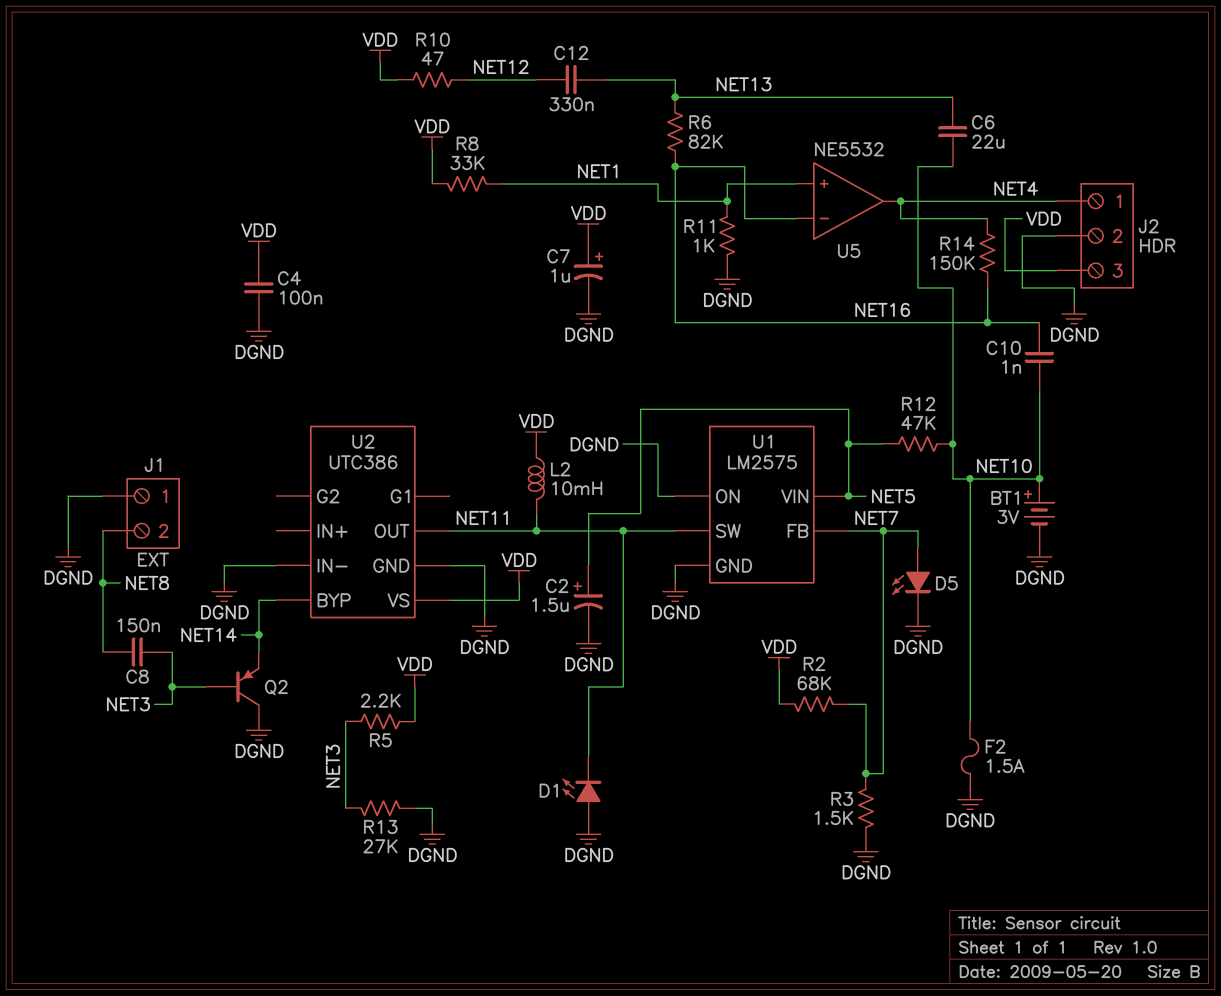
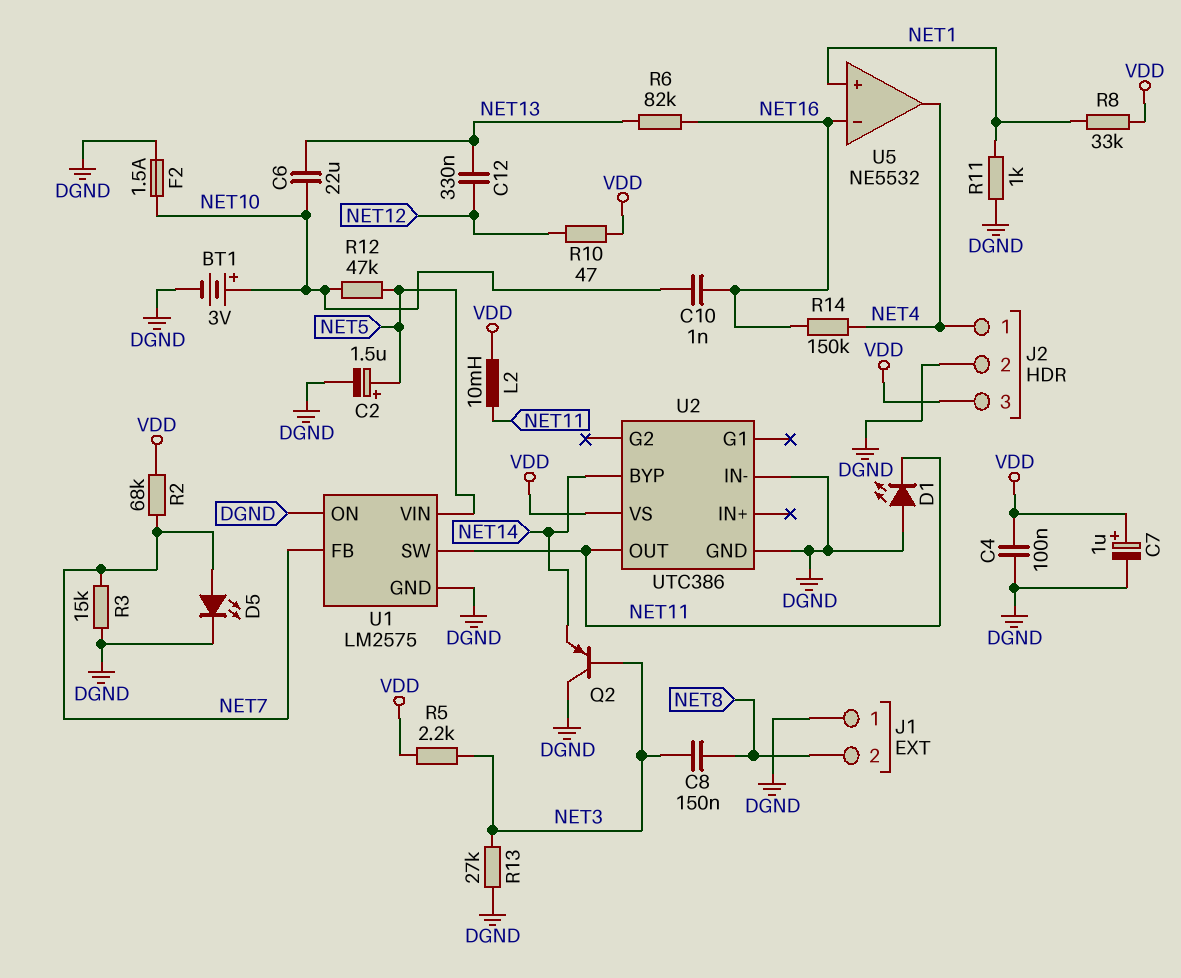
R3: 1.5k (DGND, NET7) -> 15k (DGND, NET7)

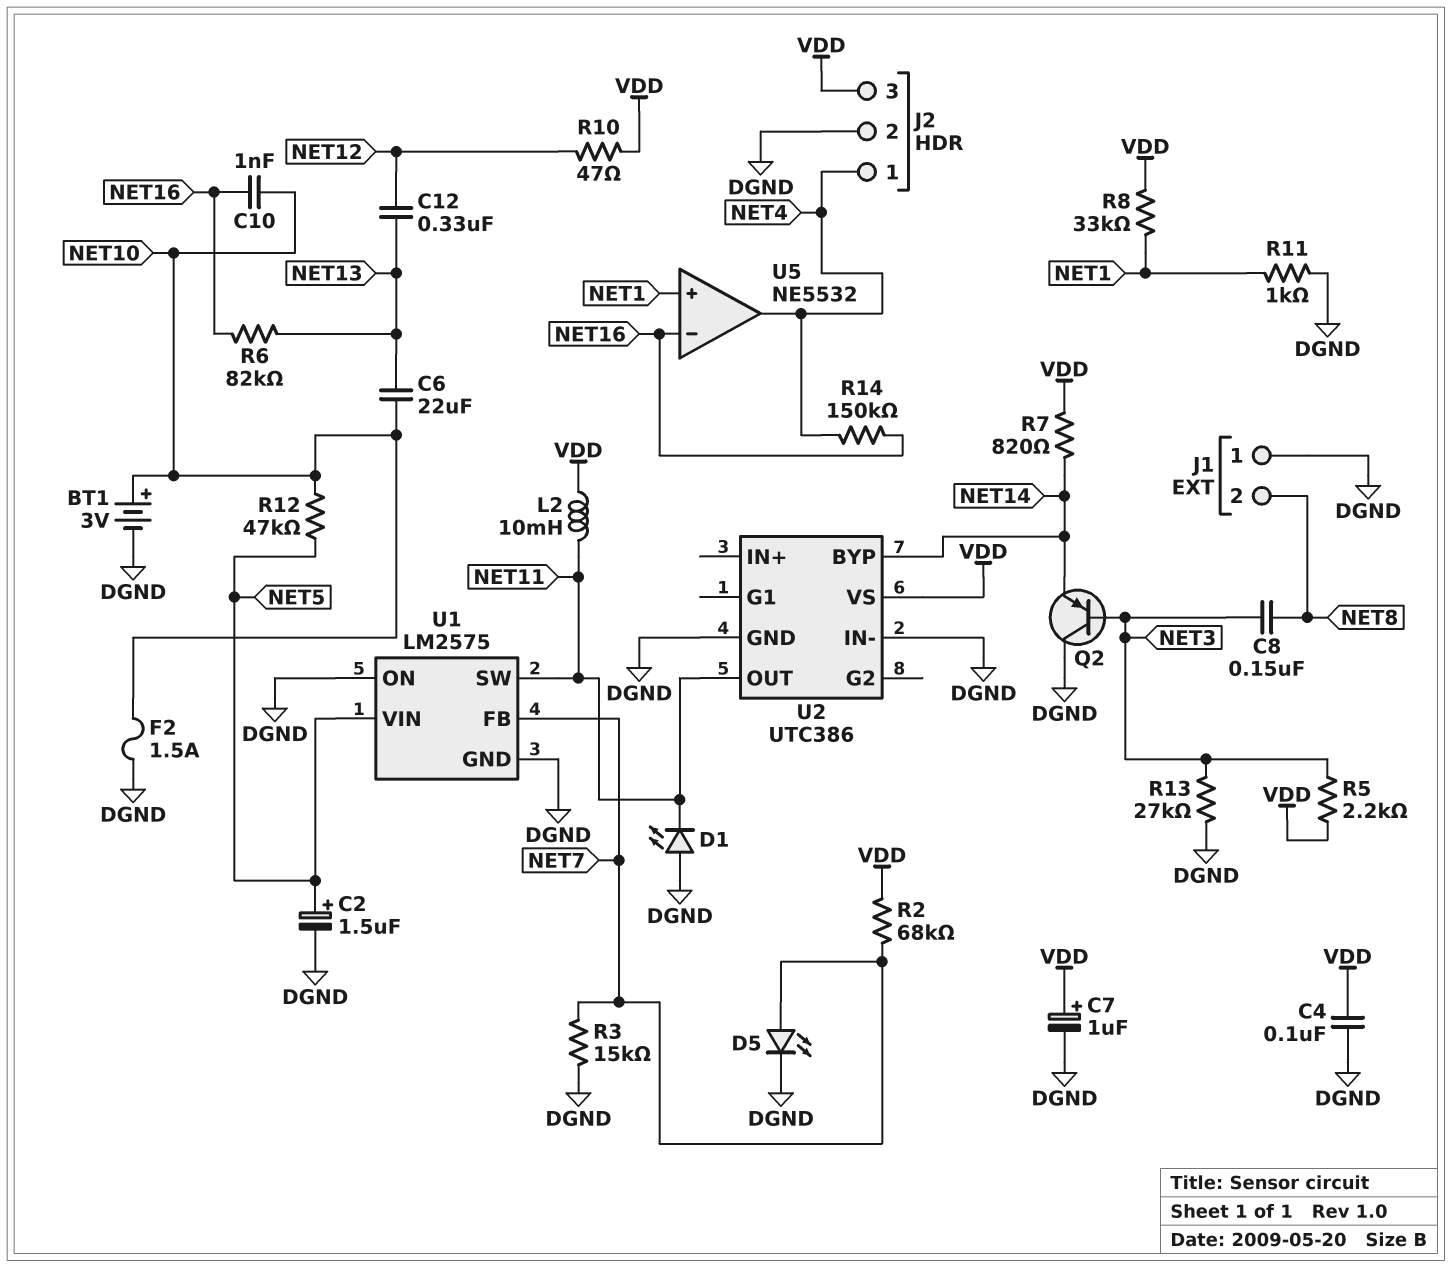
R7: none -> 820 (NET14, VDD)

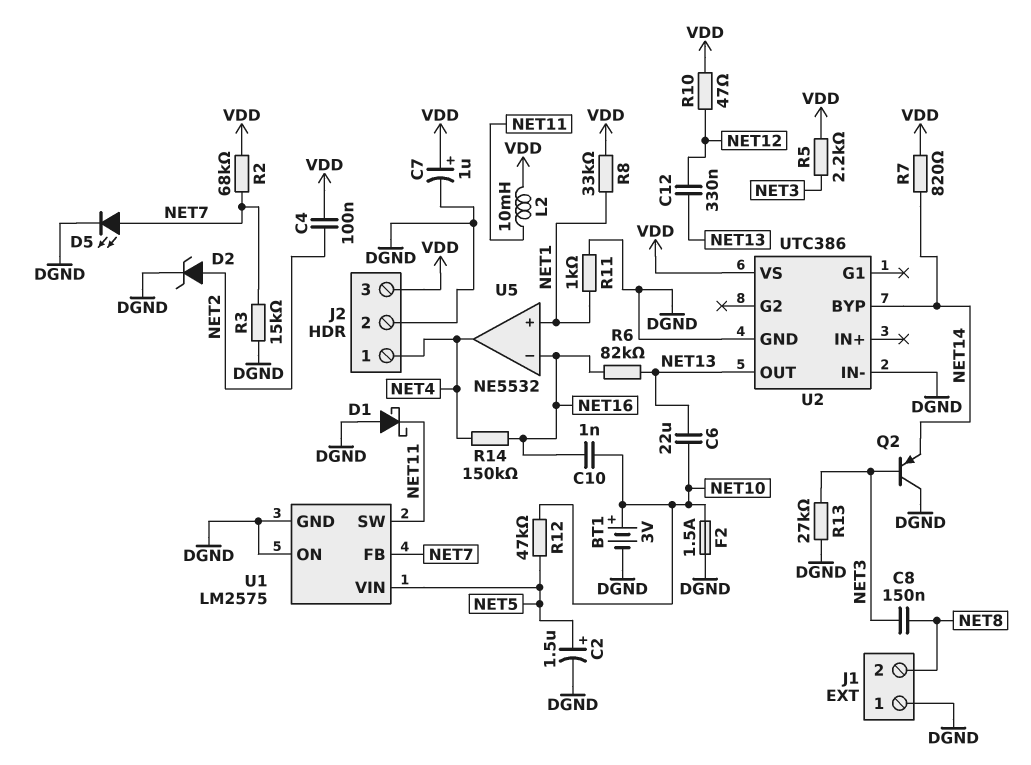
C4: 100nF (DGND, VDD) -> 100nF (NET2, VDD)
D1: LED (A DGND, K NET11) -> schottky (A DGND, K NET11)
D2: none -> zener (A NET2, K DGND)
U2 pin OUT: NET11 -> NET13

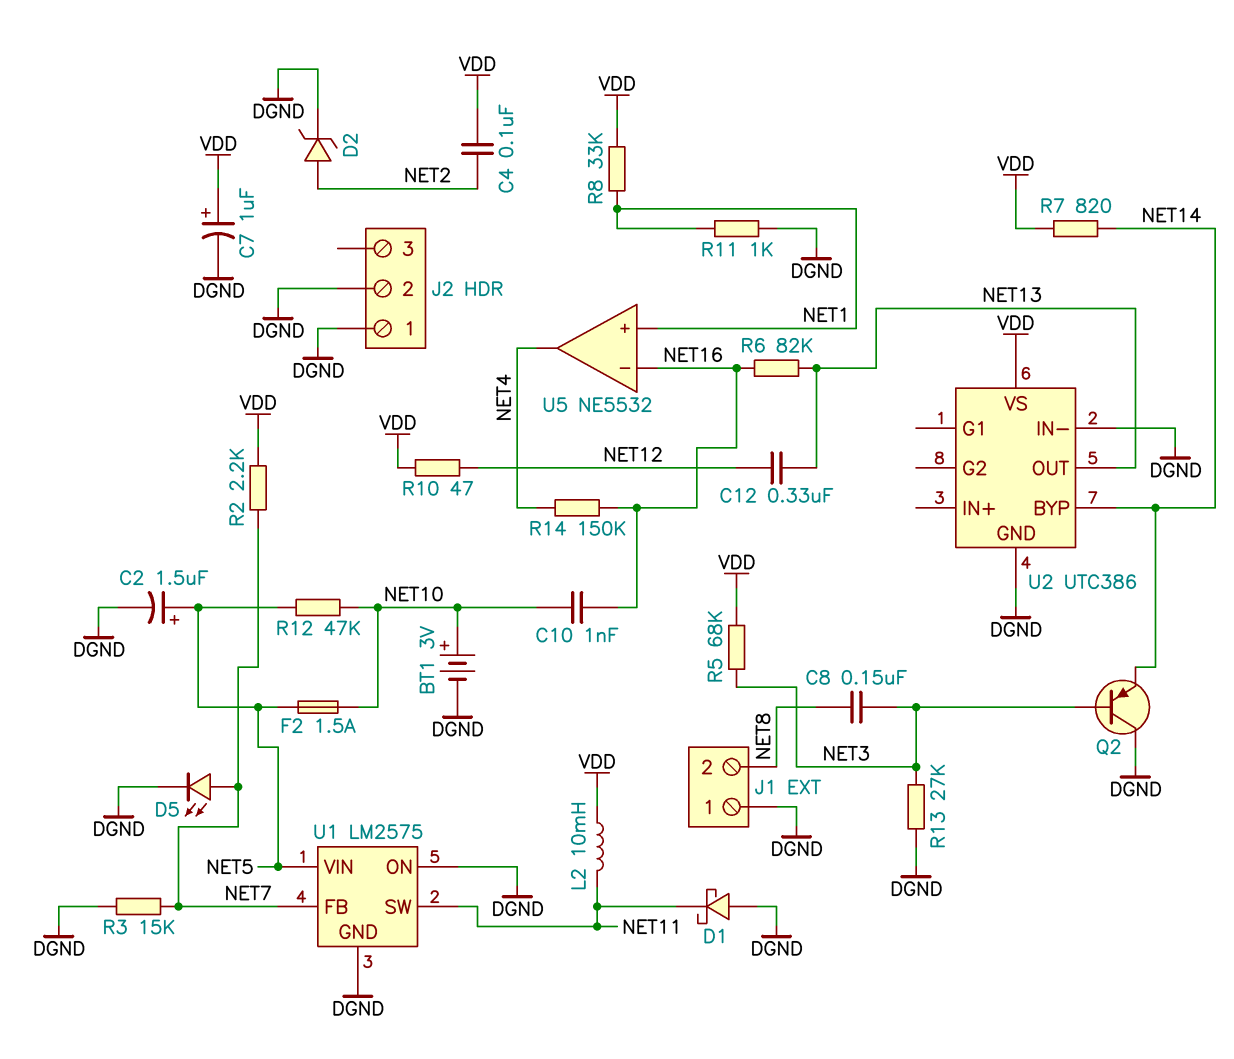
C6: 22uF (NET10, NET13) -> none
F2: 1.5A (DGND, NET10) -> 1.5A (NET5, NET10)
J2 pin 1: NET4 -> DGND
J2 pin 3: VDD -> none
R2: 68k (NET7, VDD) -> 2.2k (NET7, VDD)
R5: 2.2k (NET3, VDD) -> 68k (NET3, VDD)

